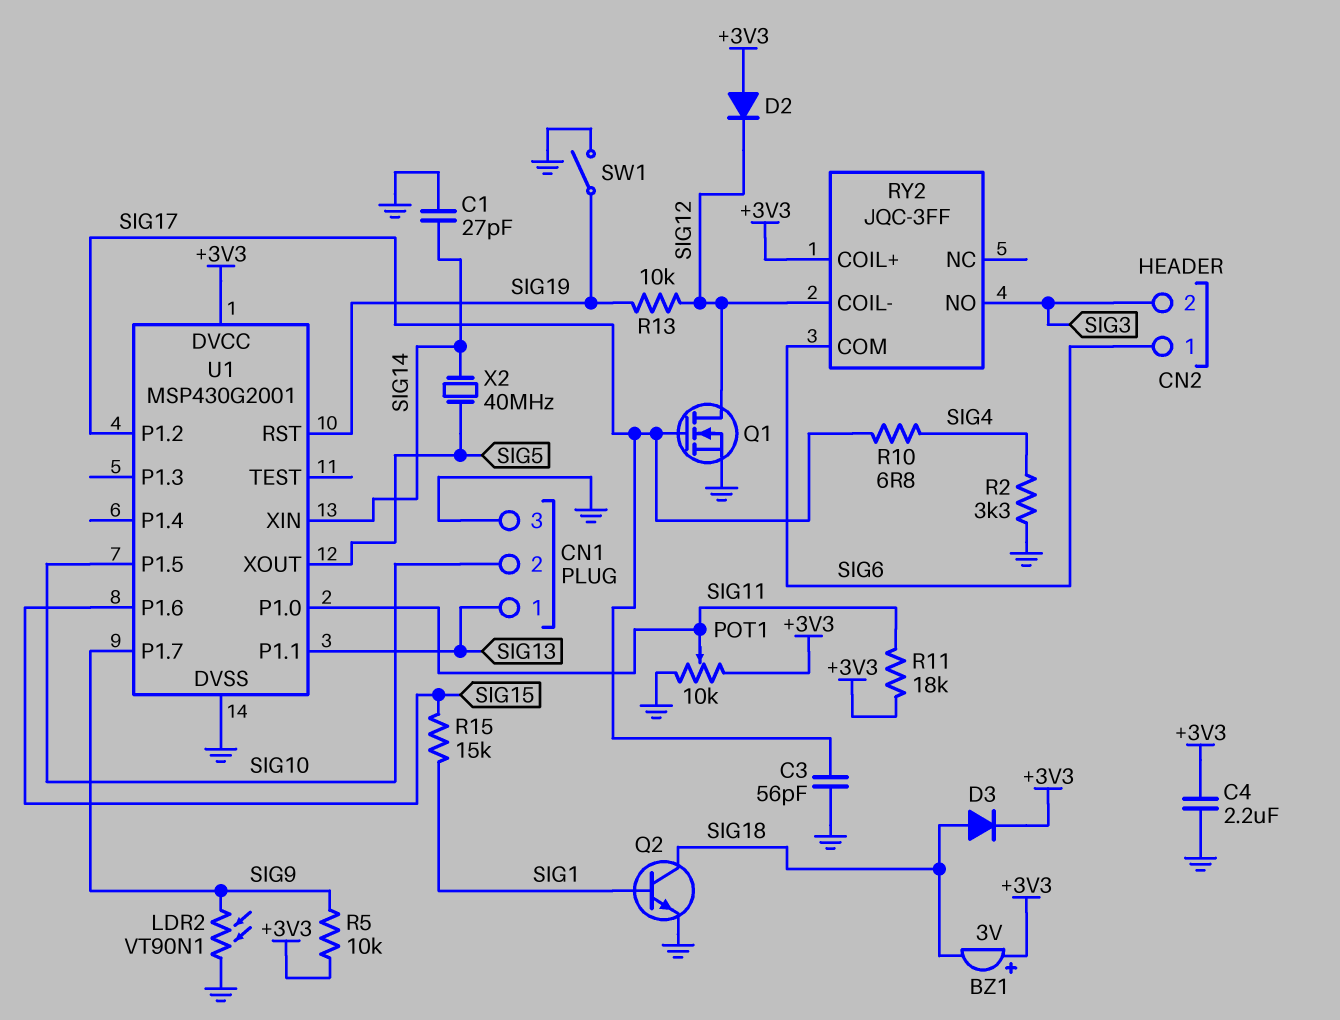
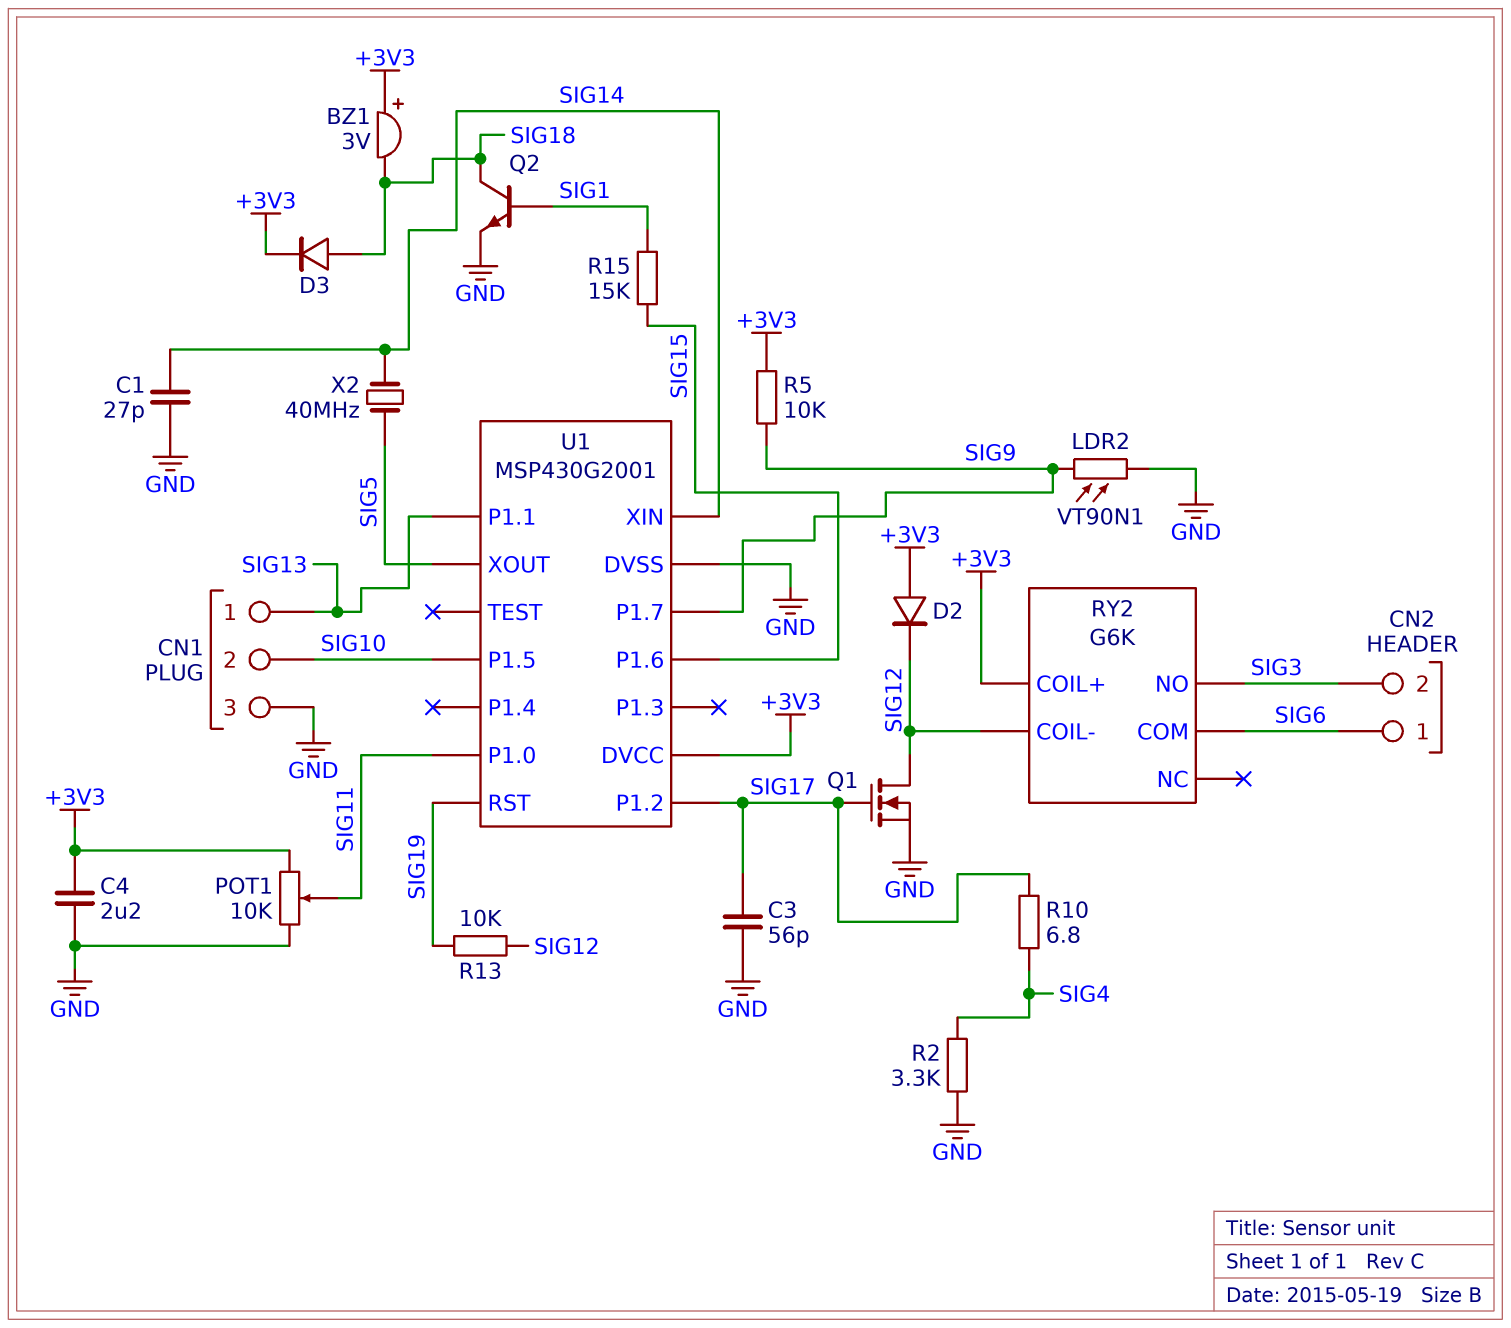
R11: 18k (+3V3, SIG11) -> none
RY2: JQC-3FF -> G6K
SW1: switch (GND, SIG19) -> none

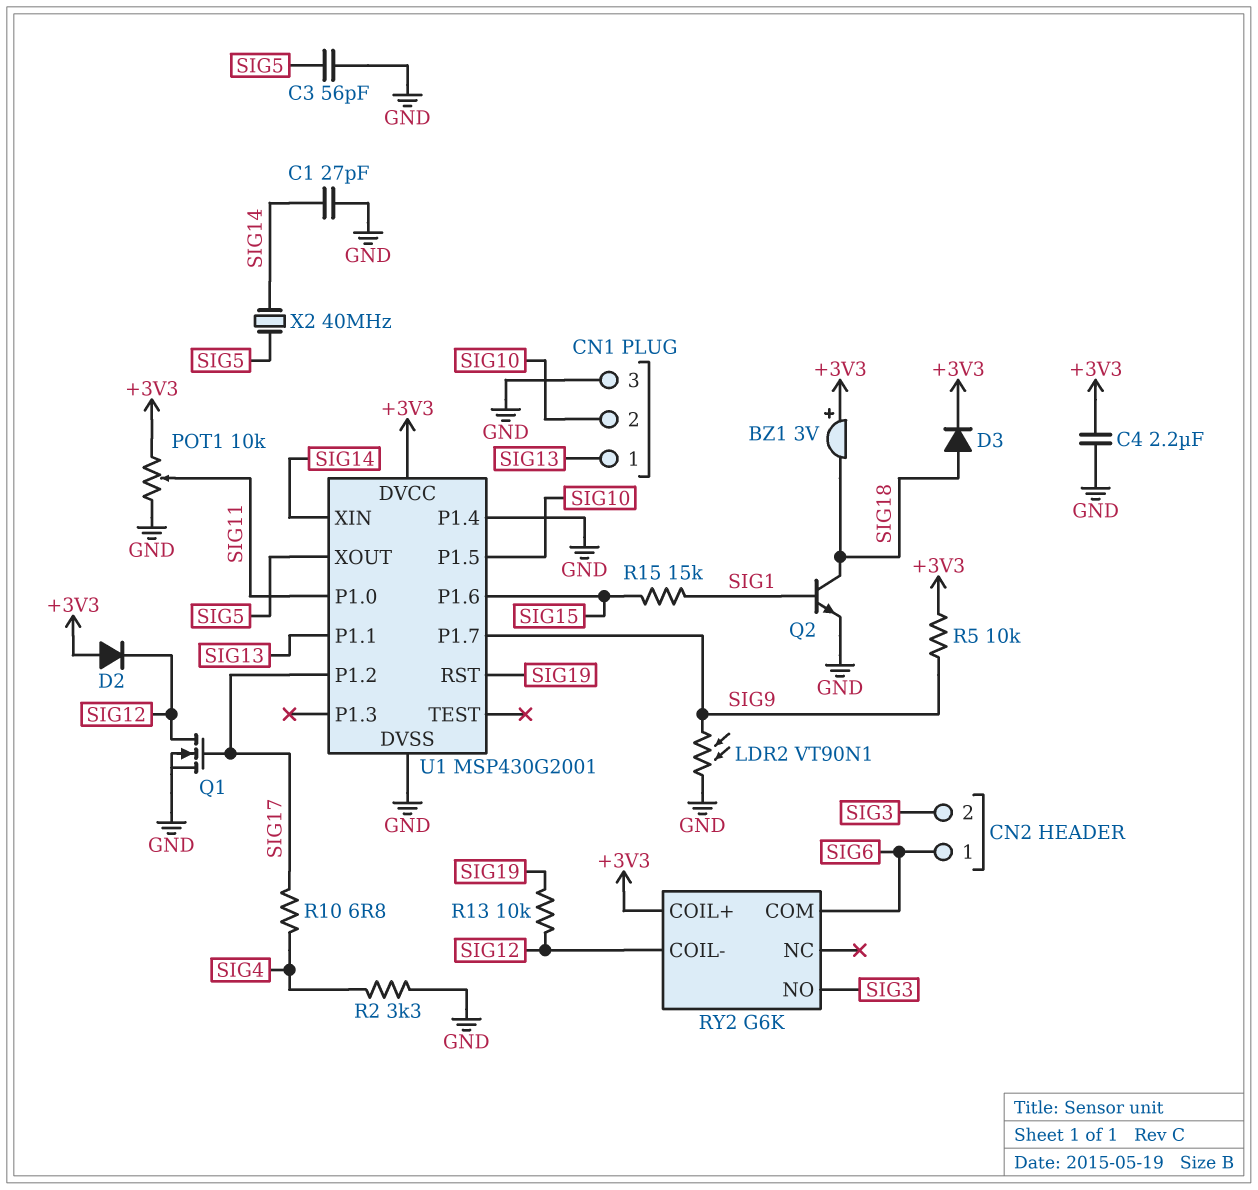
C3: 56pF (GND, SIG17) -> 56pF (GND, SIG5)
U1 pin P1.4: none -> GND

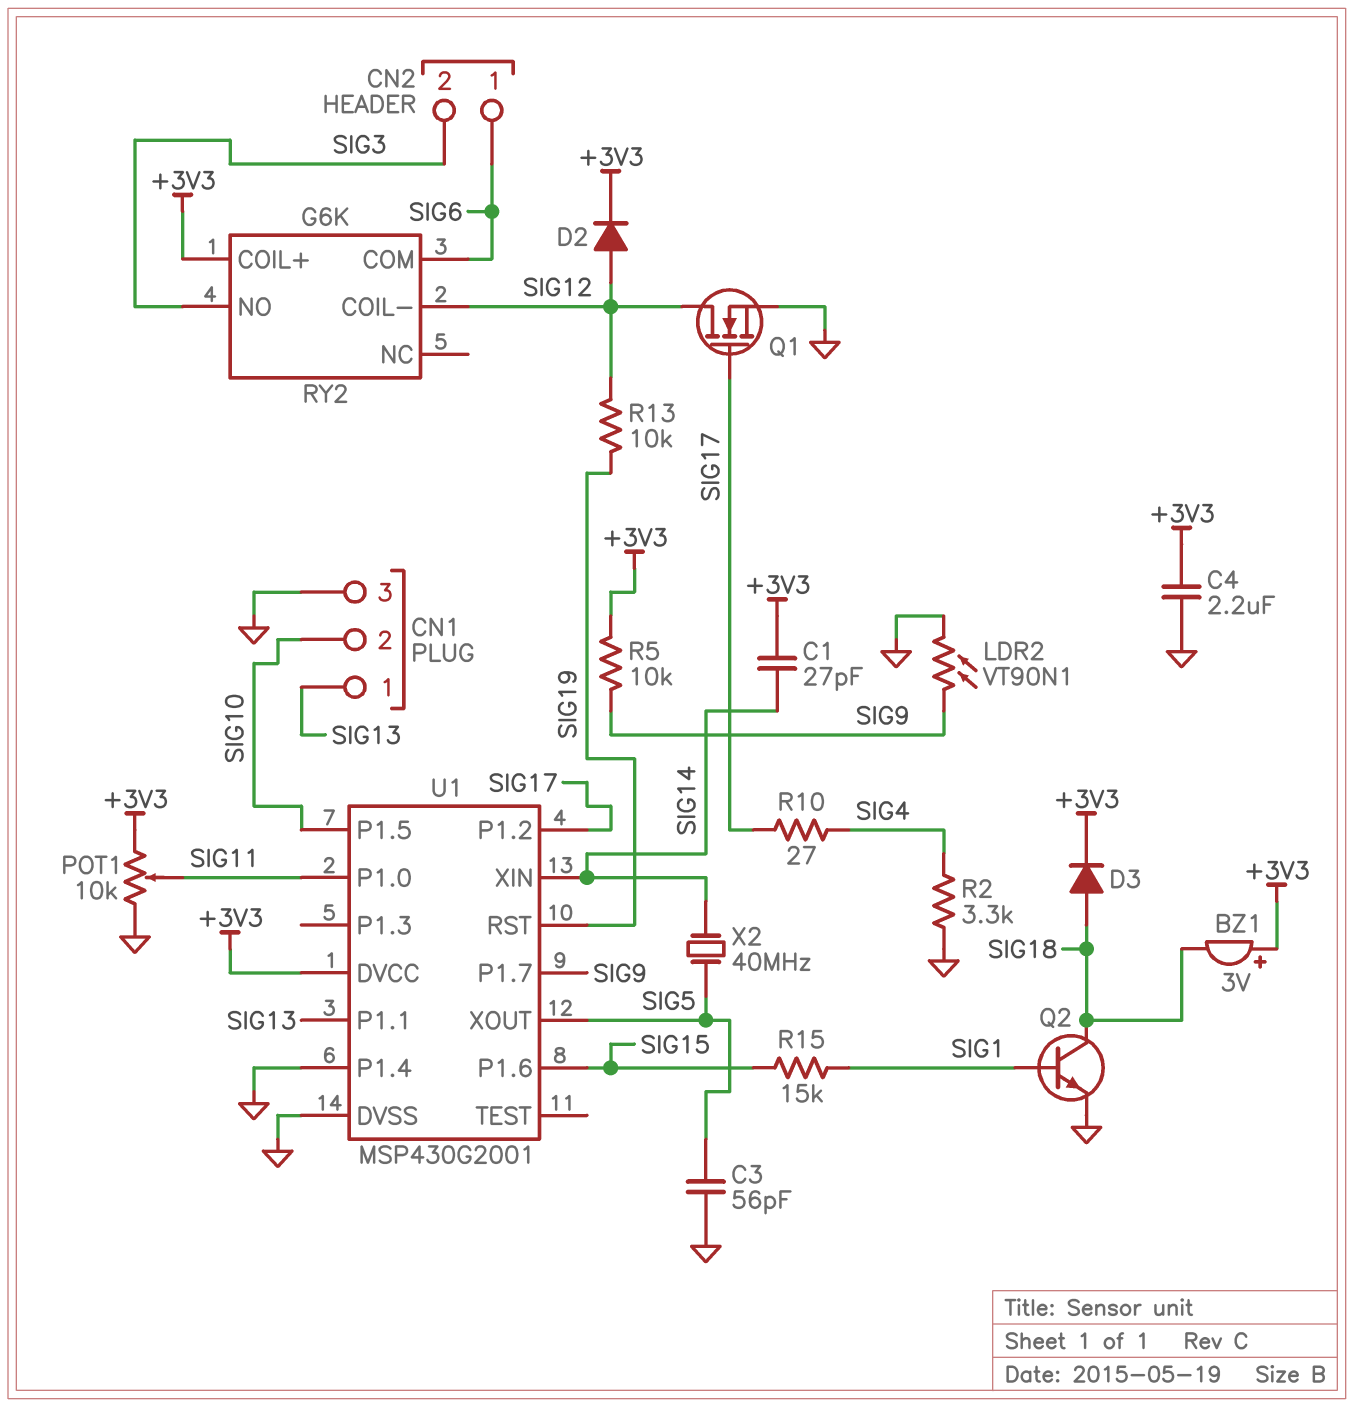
C1: 27pF (GND, SIG14) -> 27pF (+3V3, SIG14)
D2: diode (A +3V3, K SIG12) -> diode (A SIG12, K +3V3)
R10: 6.8 (SIG4, SIG17) -> 27 (SIG4, SIG17)

